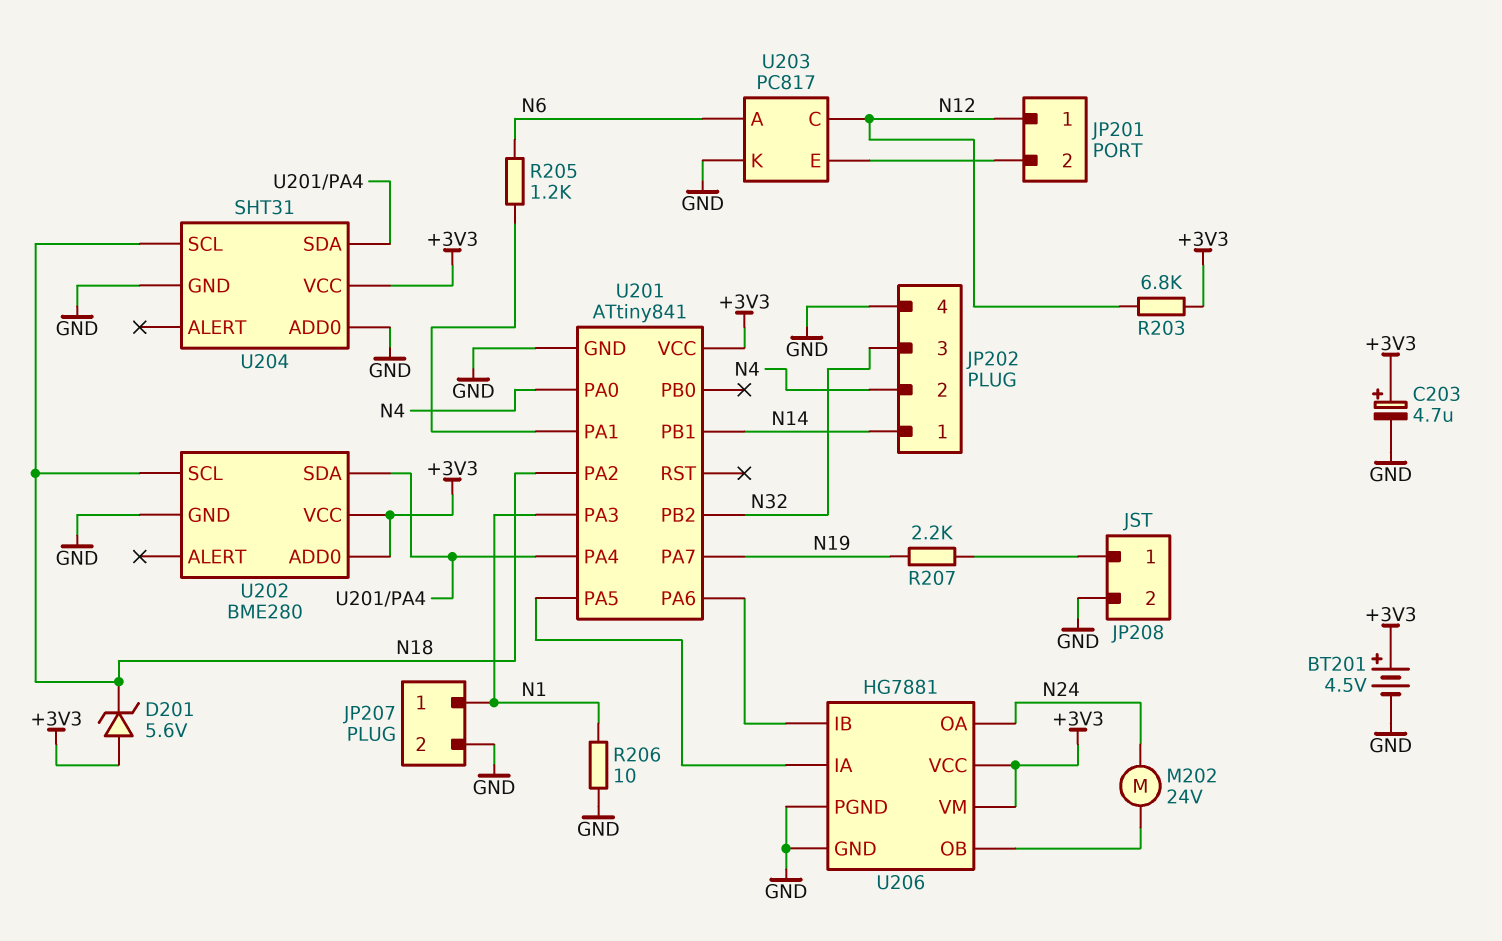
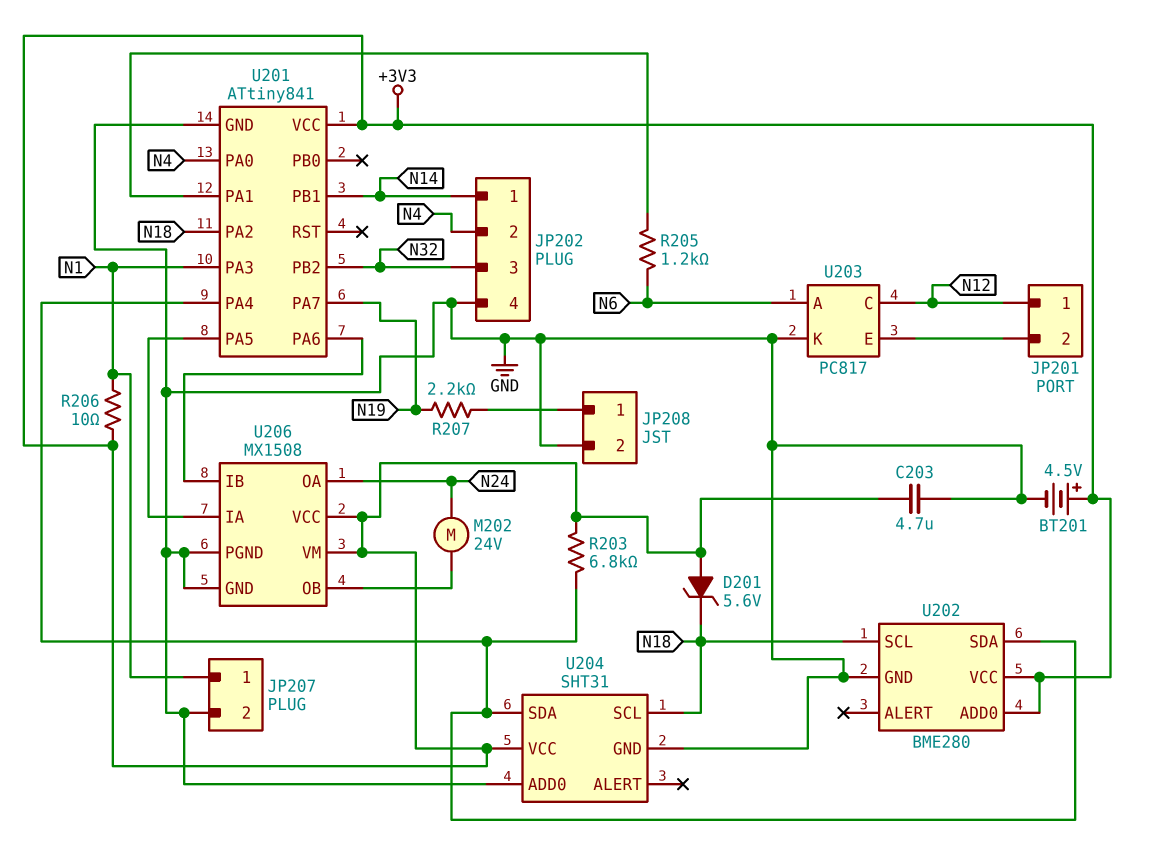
C203: 4.7uF (plus +3V3, minus GND) -> 4.7uF (+3V3, GND)
R203: 6.8k (+3V3, N12) -> 6.8k (+3V3, U201/PA4)
R206: 10 (GND, N1) -> 10 (+3V3, N1)
U206: HG7881 -> MX1508

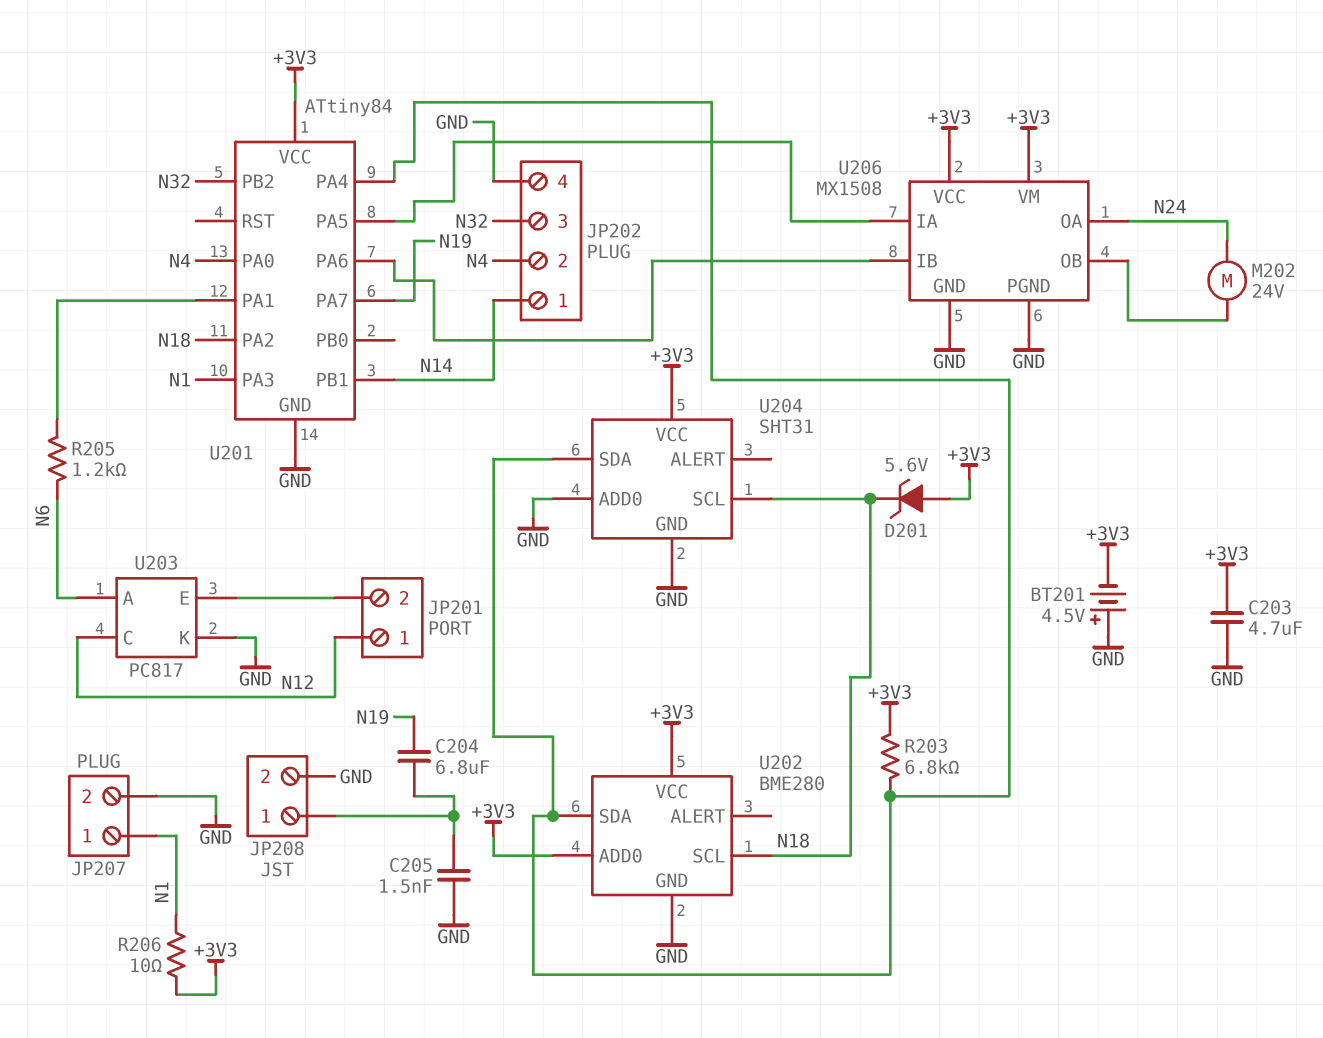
BT201: 4.5V (plus +3V3, minus GND) -> 4.5V (plus GND, minus +3V3)
C204: none -> 6.8uF (JP208/1, N19)
C205: none -> 1.5nF (GND, JP208/1)
R207: 2.2k (JP208/1, N19) -> none
U201: ATtiny841 -> ATtiny84

